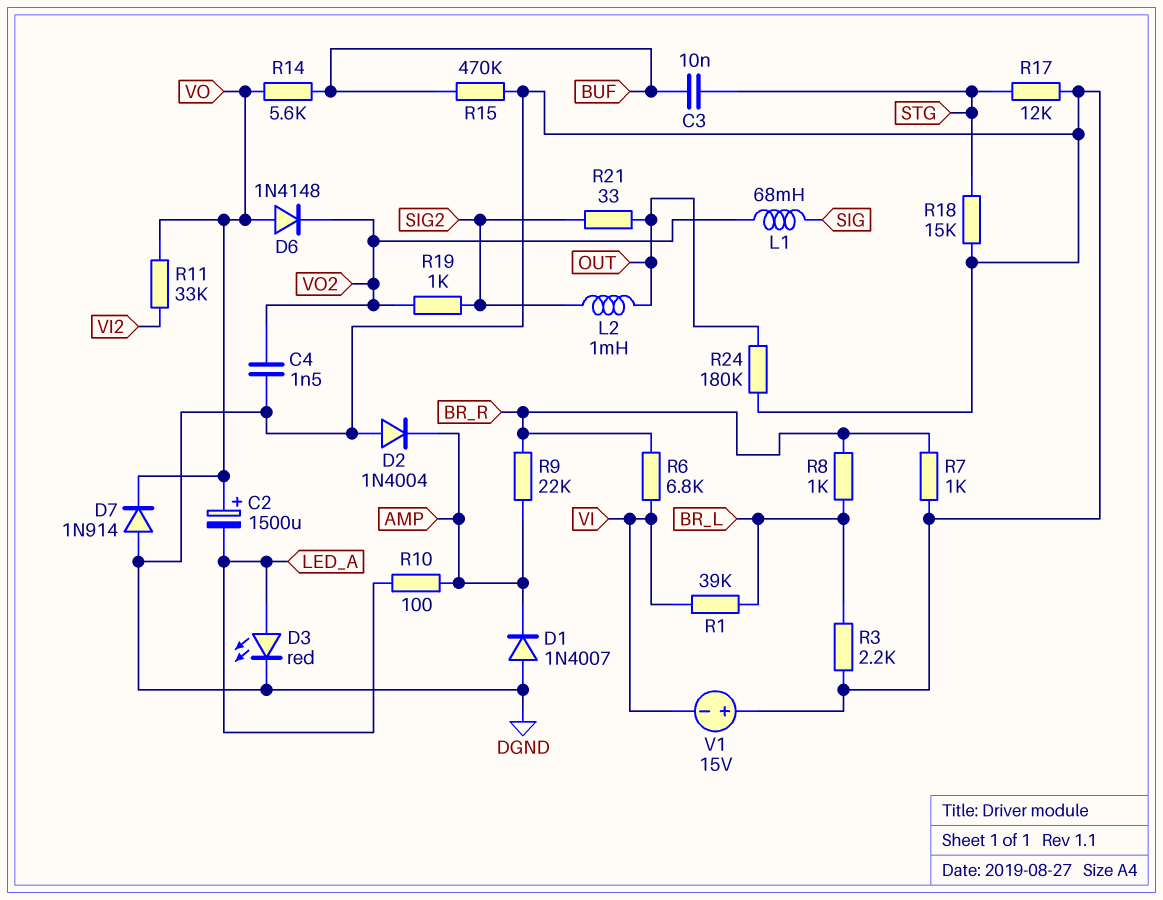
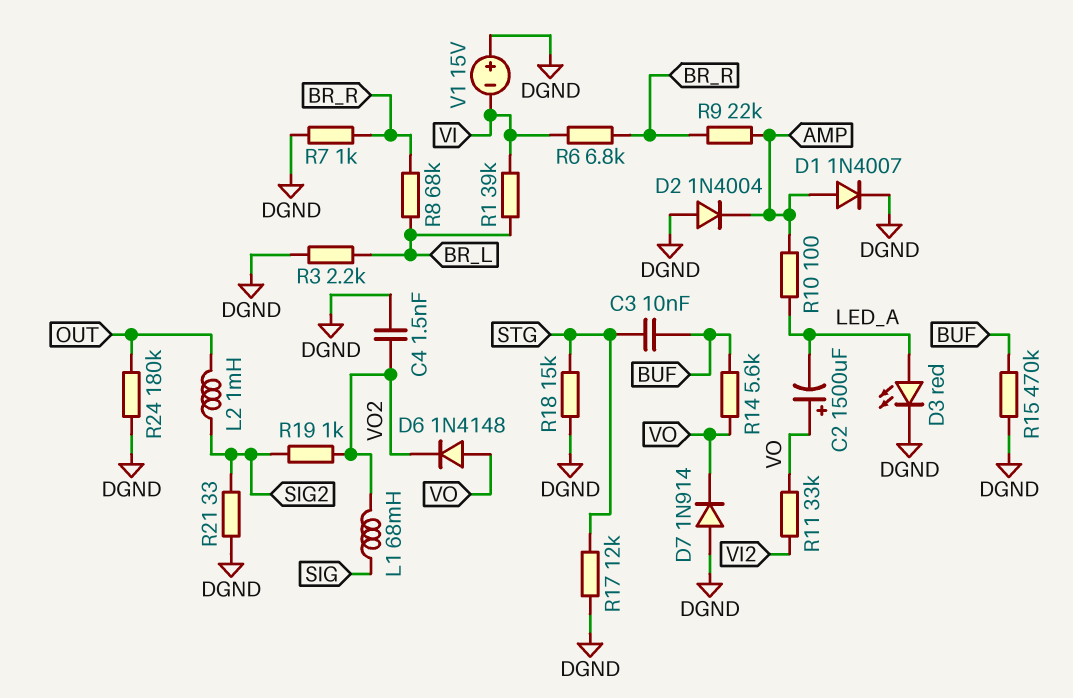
D1: diode 1N4007 (A DGND, K AMP) -> diode 1N4007 (A AMP, K DGND)
R8: 1k (BR_L, BR_R) -> 68k (BR_L, BR_R)
R21: 33 (OUT, SIG2) -> 33 (DGND, SIG2)

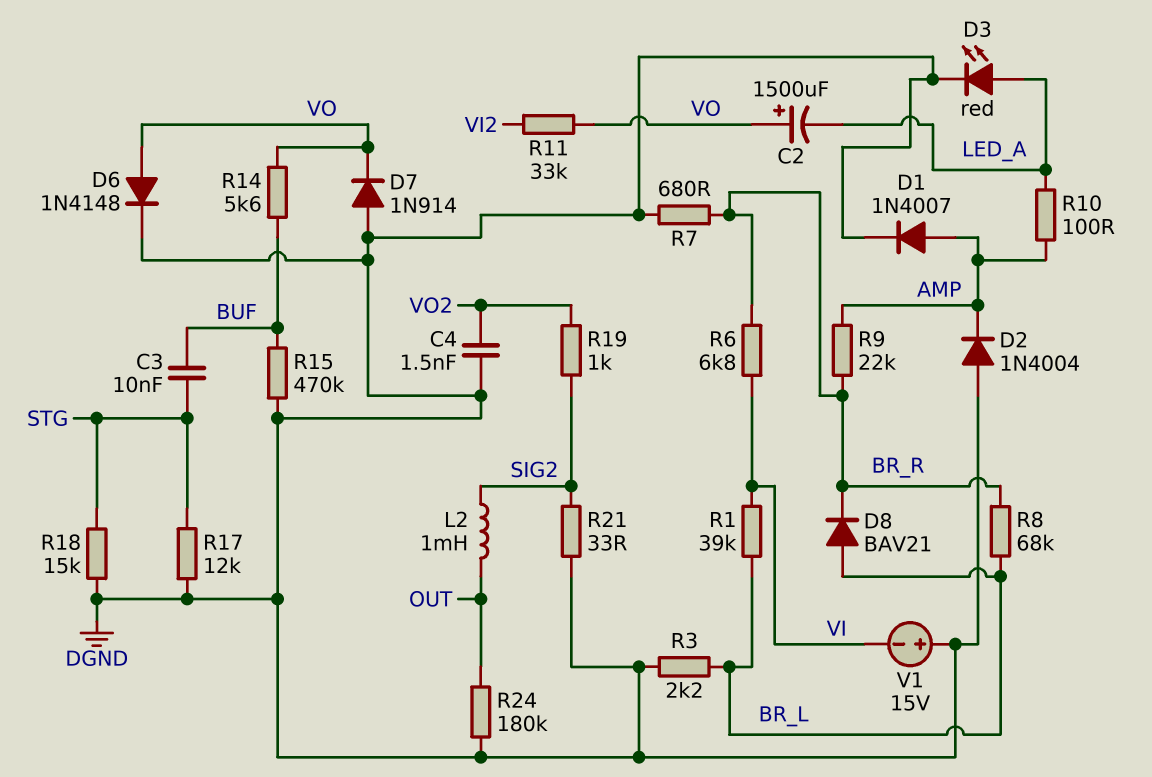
D6: diode 1N4148 (A VO, K VO2) -> diode 1N4148 (A VO, K DGND)
D8: none -> diode BAV21 (A BR_L, K BR_R)
L1: 68mH (SIG, VO2) -> none
R7: 1k (BR_R, DGND) -> 680 (BR_R, DGND)

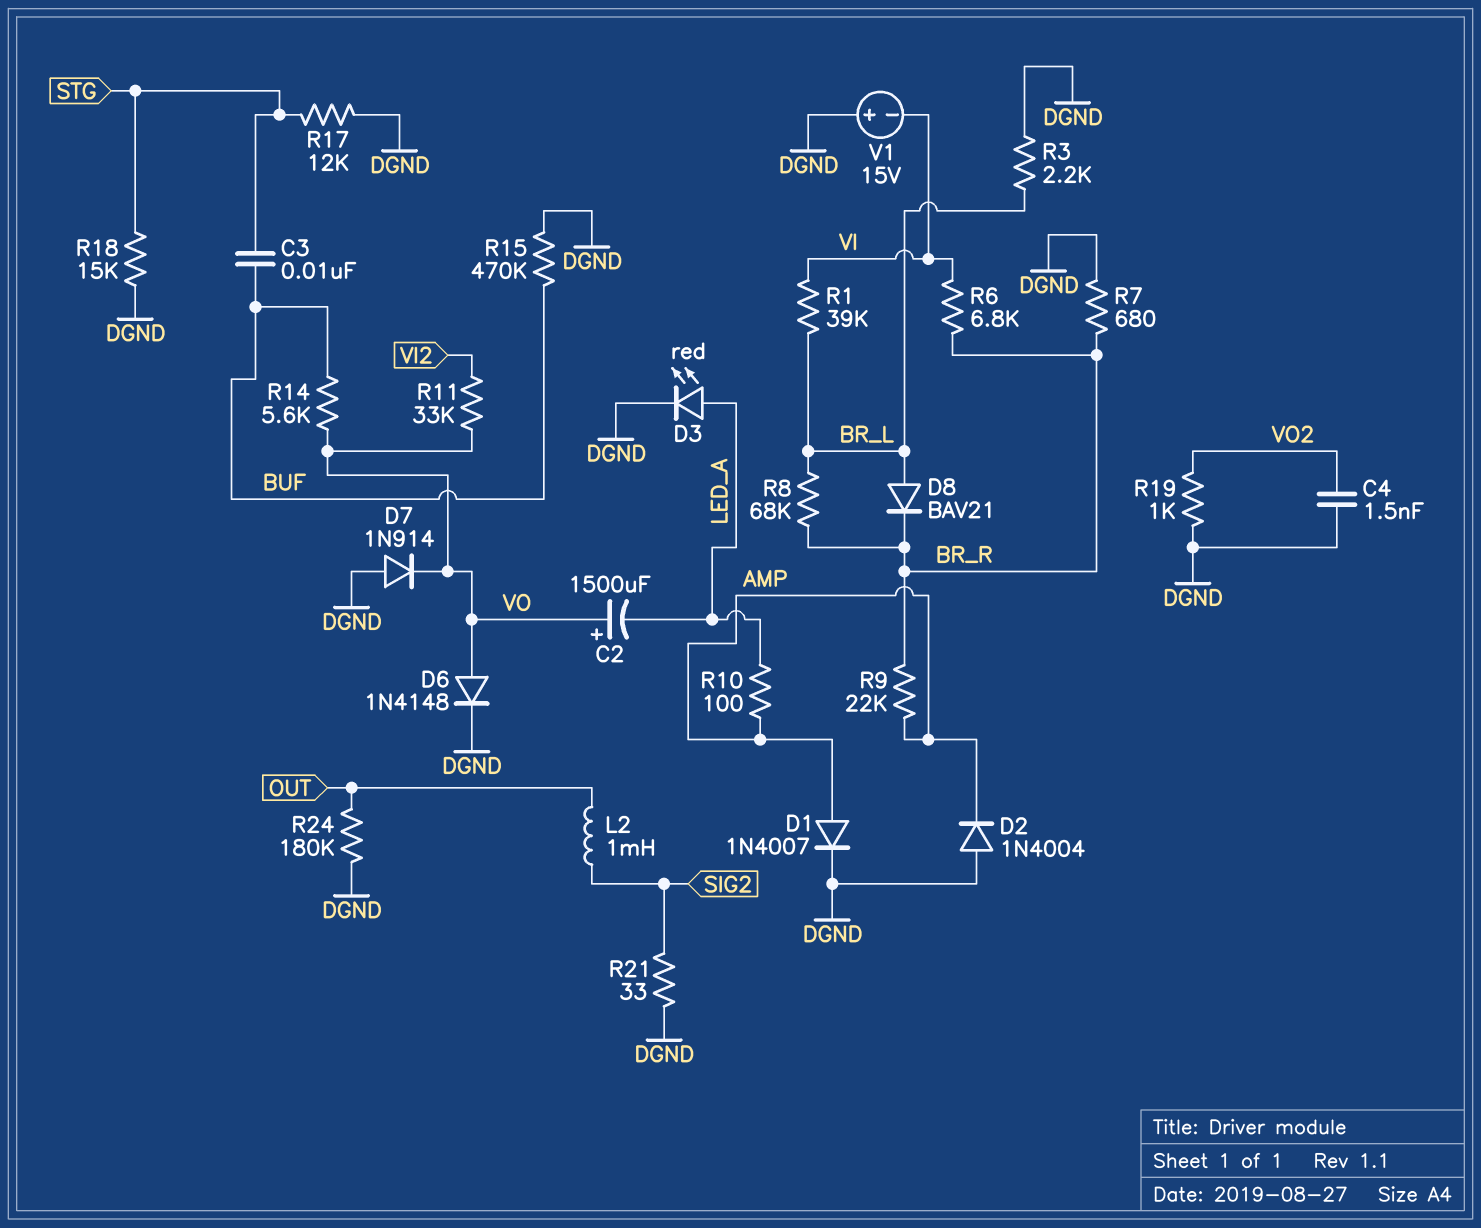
R19: 1k (SIG2, VO2) -> 1k (DGND, VO2)

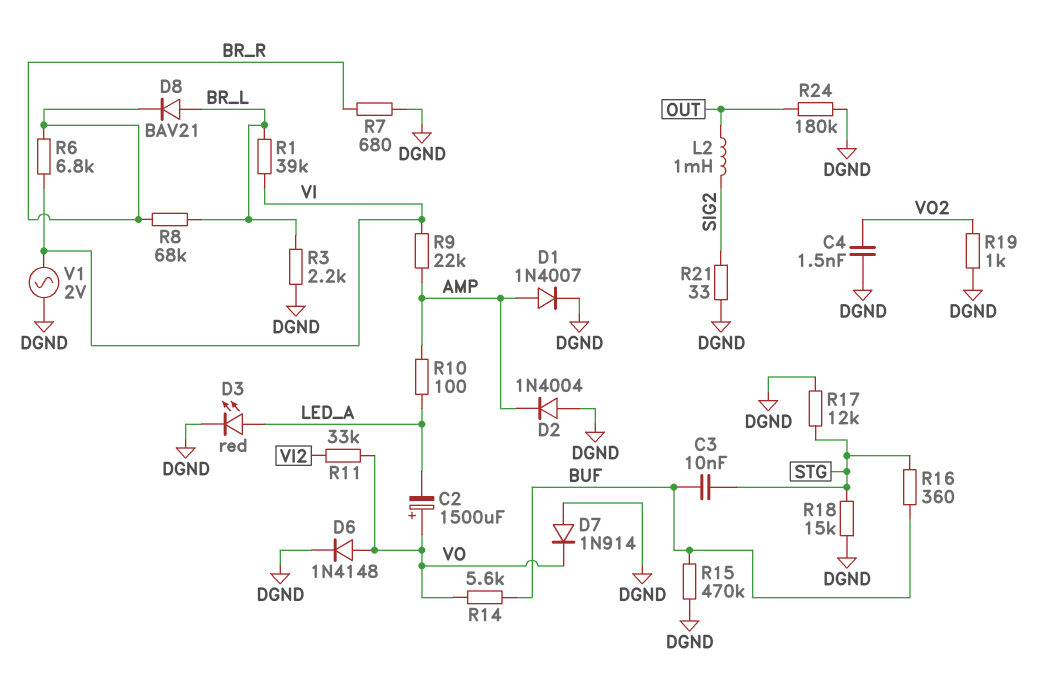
R9: 22k (AMP, BR_R) -> 22k (AMP, VI)
R16: none -> 360 (BUF, STG)
V1: 15V (plus DGND, minus VI) -> AC 2V (DGND, VI)

